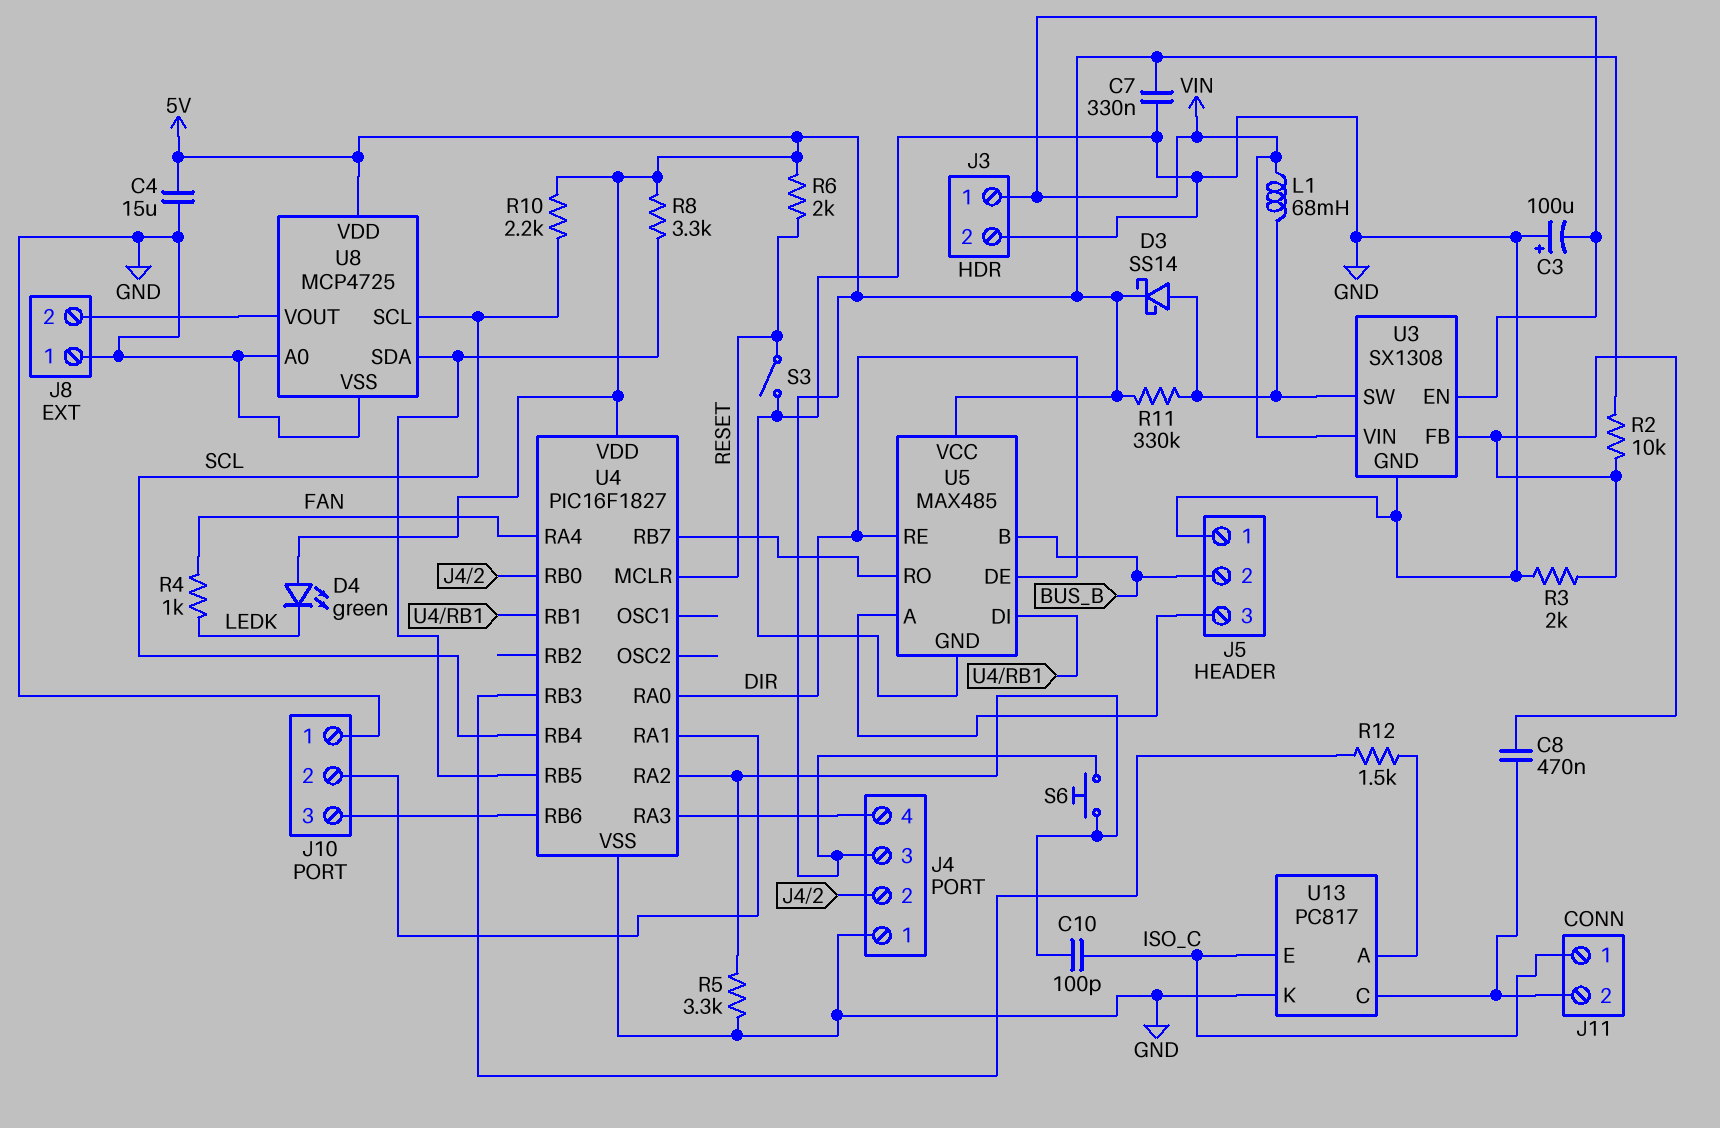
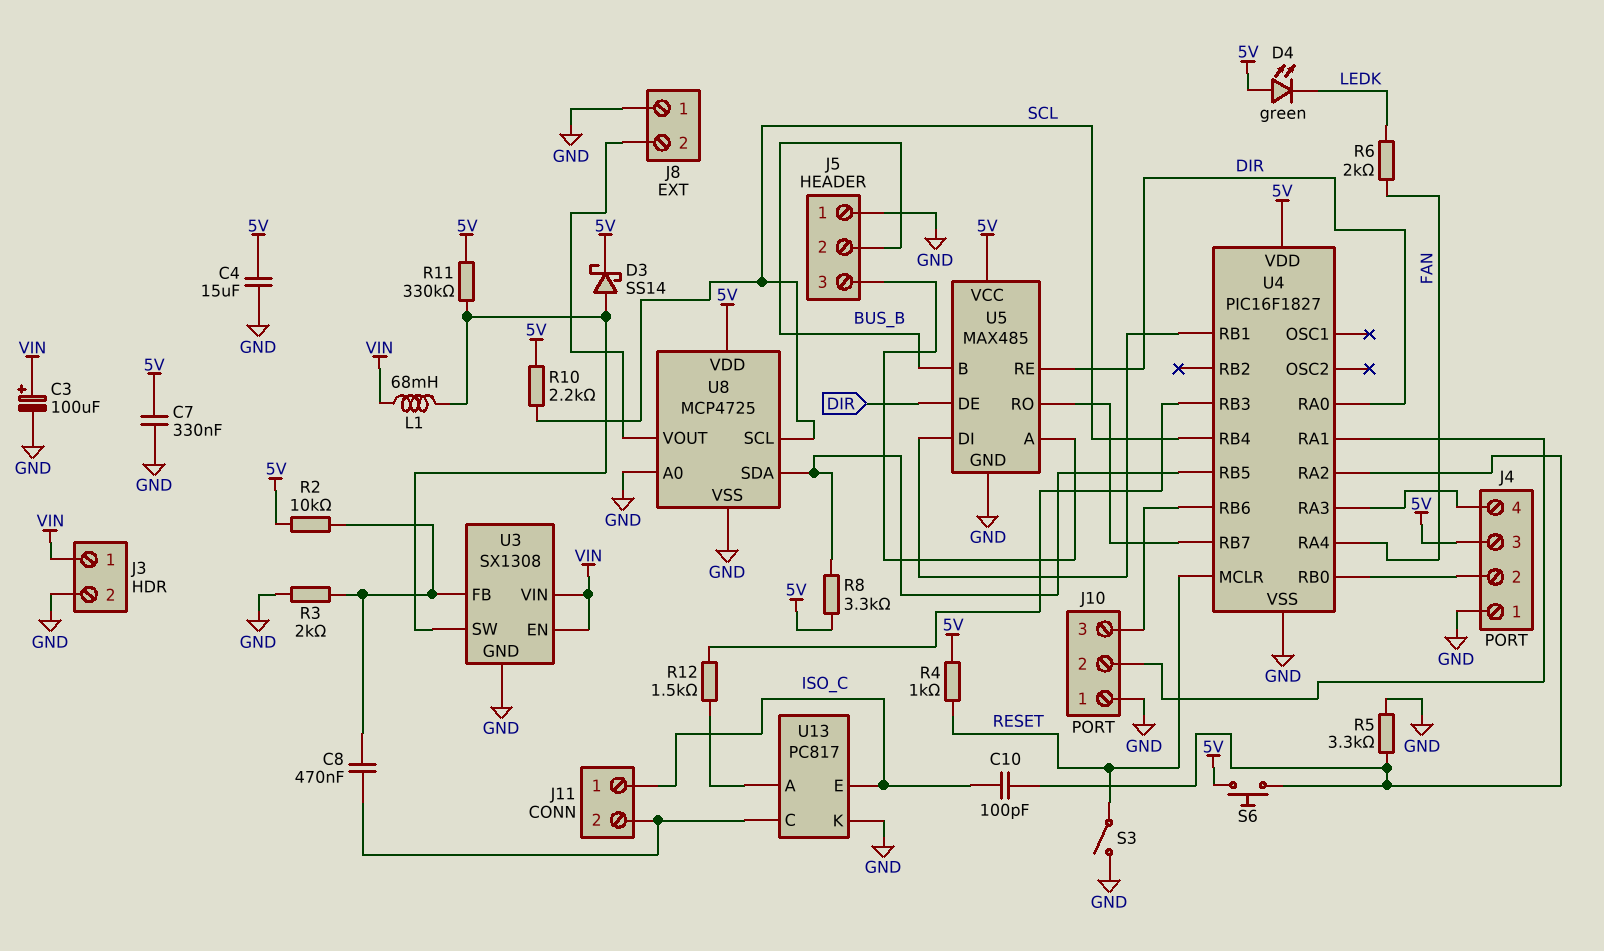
C3: 100uF (plus GND, minus VIN) -> 100uF (plus VIN, minus GND)
R4: 1k (FAN, LEDK) -> 1k (5V, RESET)
R6: 2k (5V, RESET) -> 2k (FAN, LEDK)

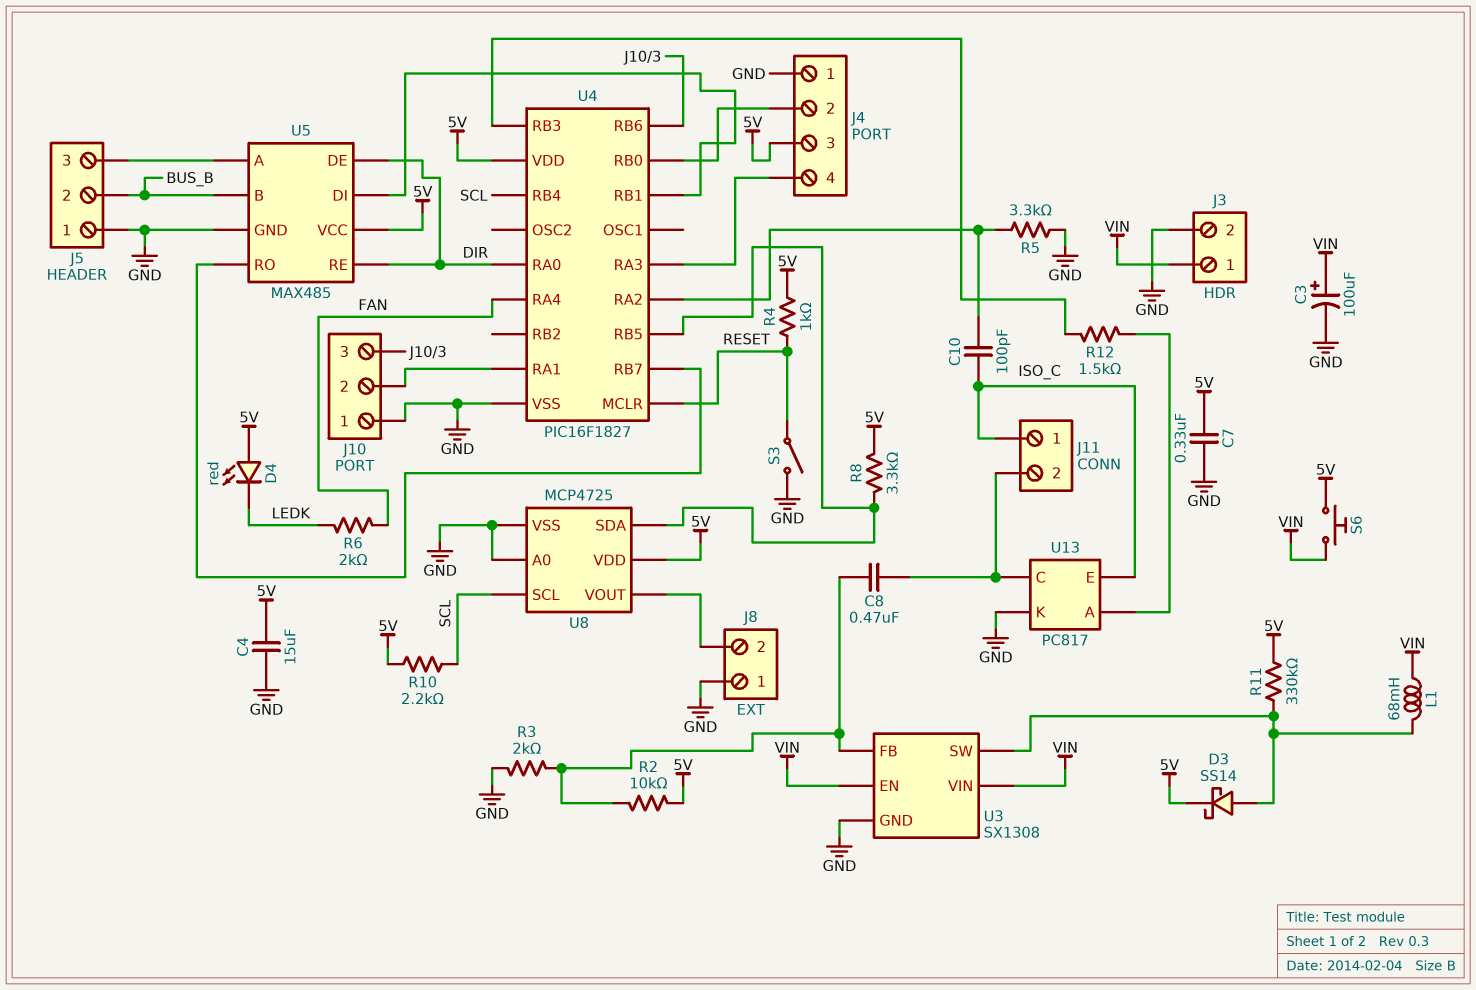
D4: LED green (A 5V, K LEDK) -> LED red (A 5V, K LEDK)
S6: button (5V, U4/RA2) -> button (5V, VIN)

